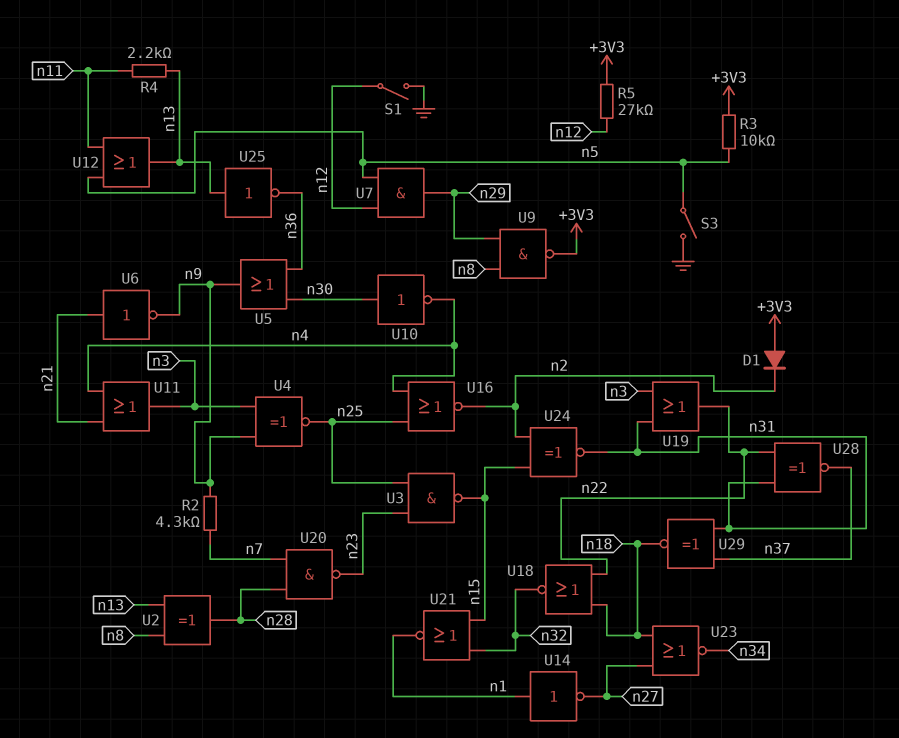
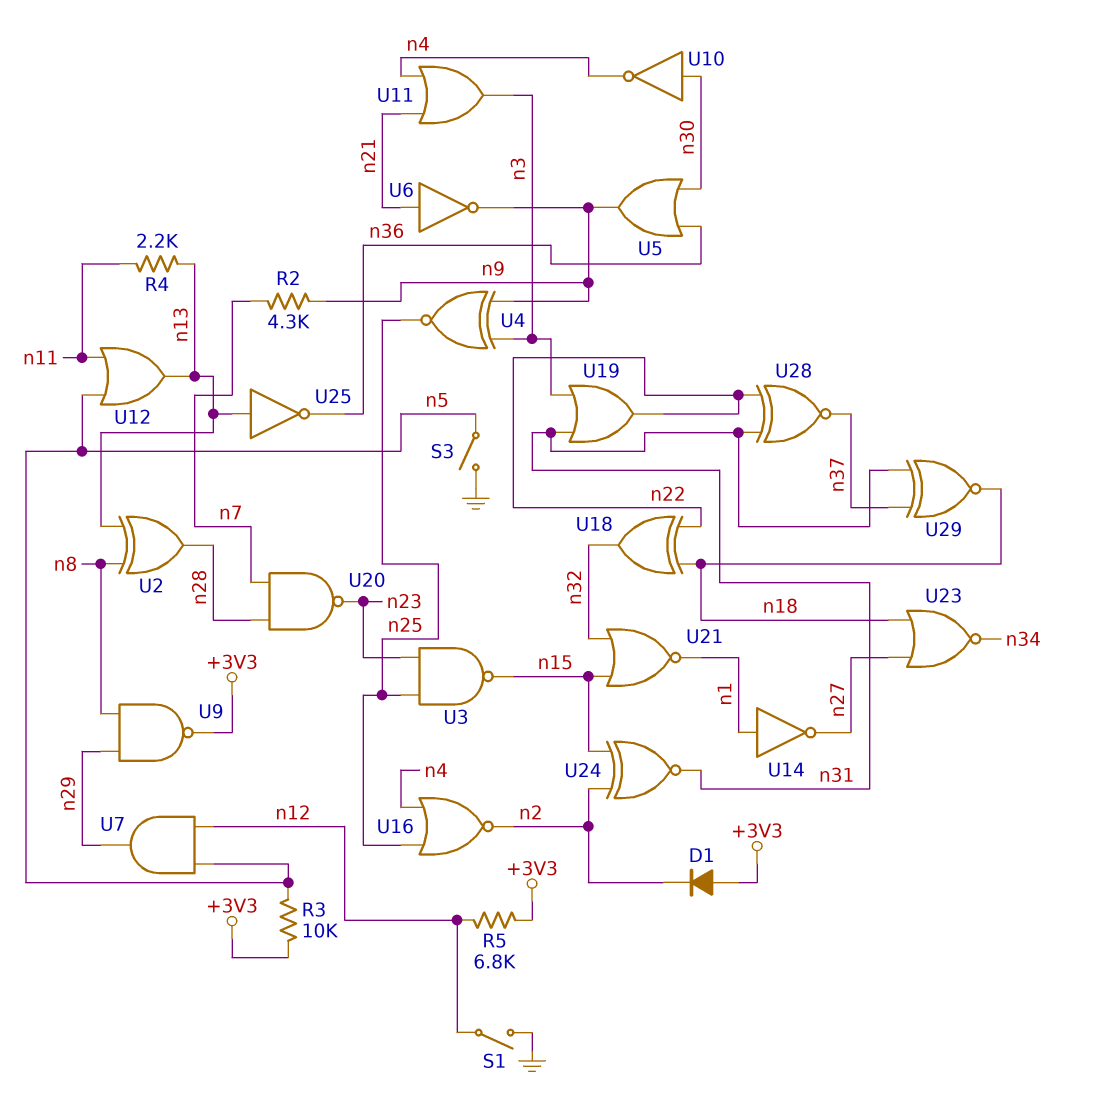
R5: 27k (+3V3, n12) -> 6.8k (+3V3, n12)
U18: NOR (in n18, in n22, out n32) -> XOR (in n18, in n22, out n32)

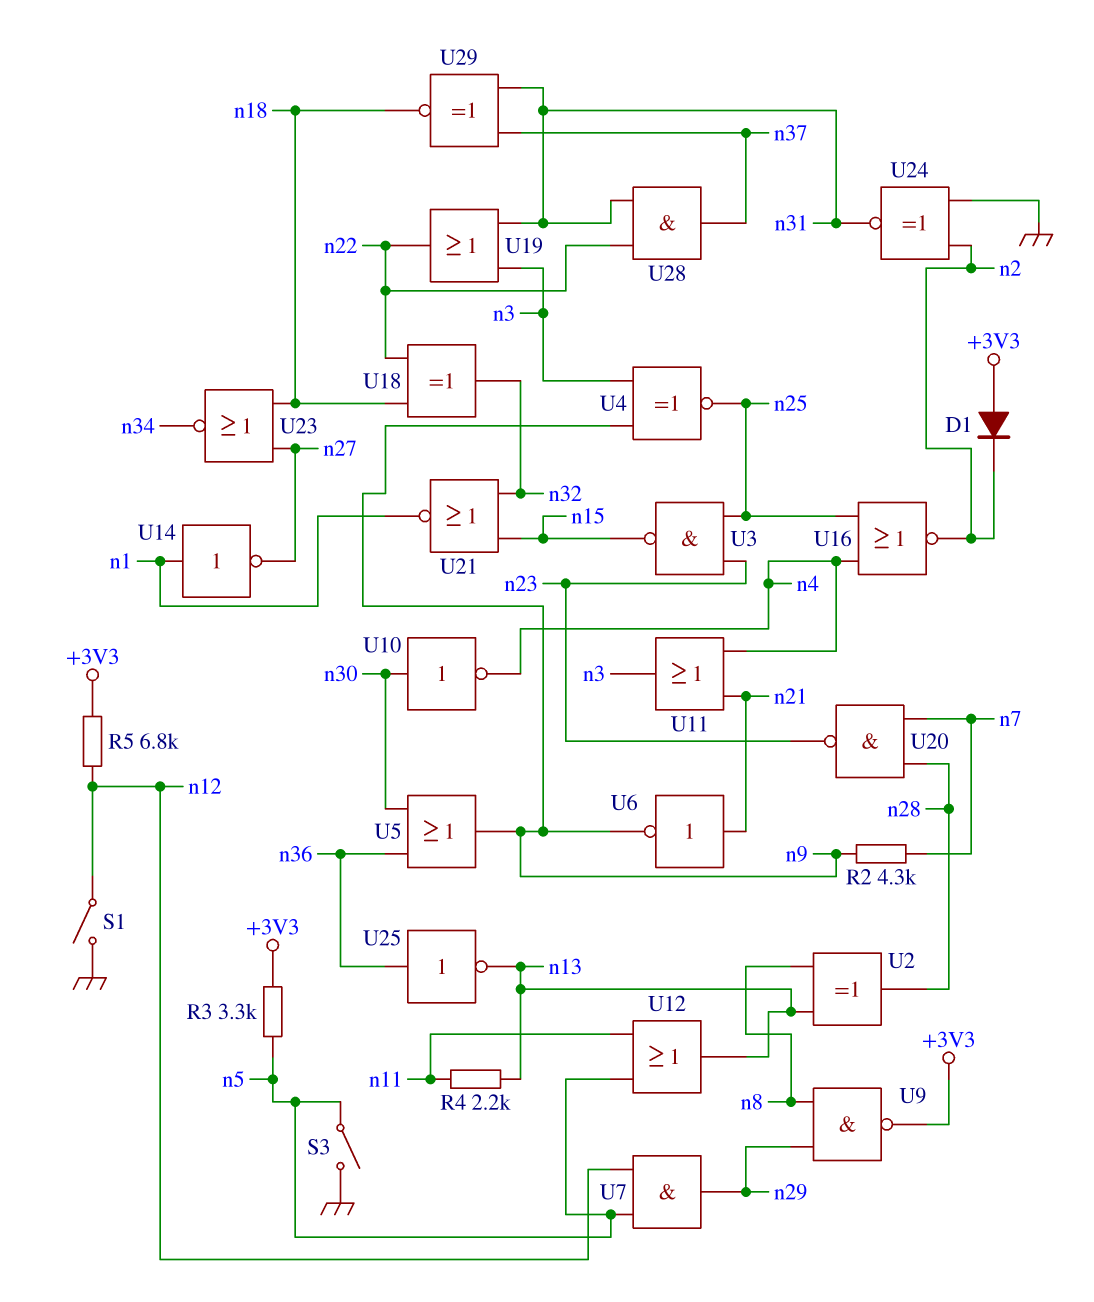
R3: 10k (+3V3, n5) -> 3.3k (+3V3, n5)
U24: XNOR (in n2, in n15, out n31) -> XNOR (in GND, in n2, out n31)
U25: NOT (in n13, out n36) -> NOT (in n36, out n13)
U28: XNOR (in n22, in n31, out n37) -> AND (in n22, in n31, out n37)

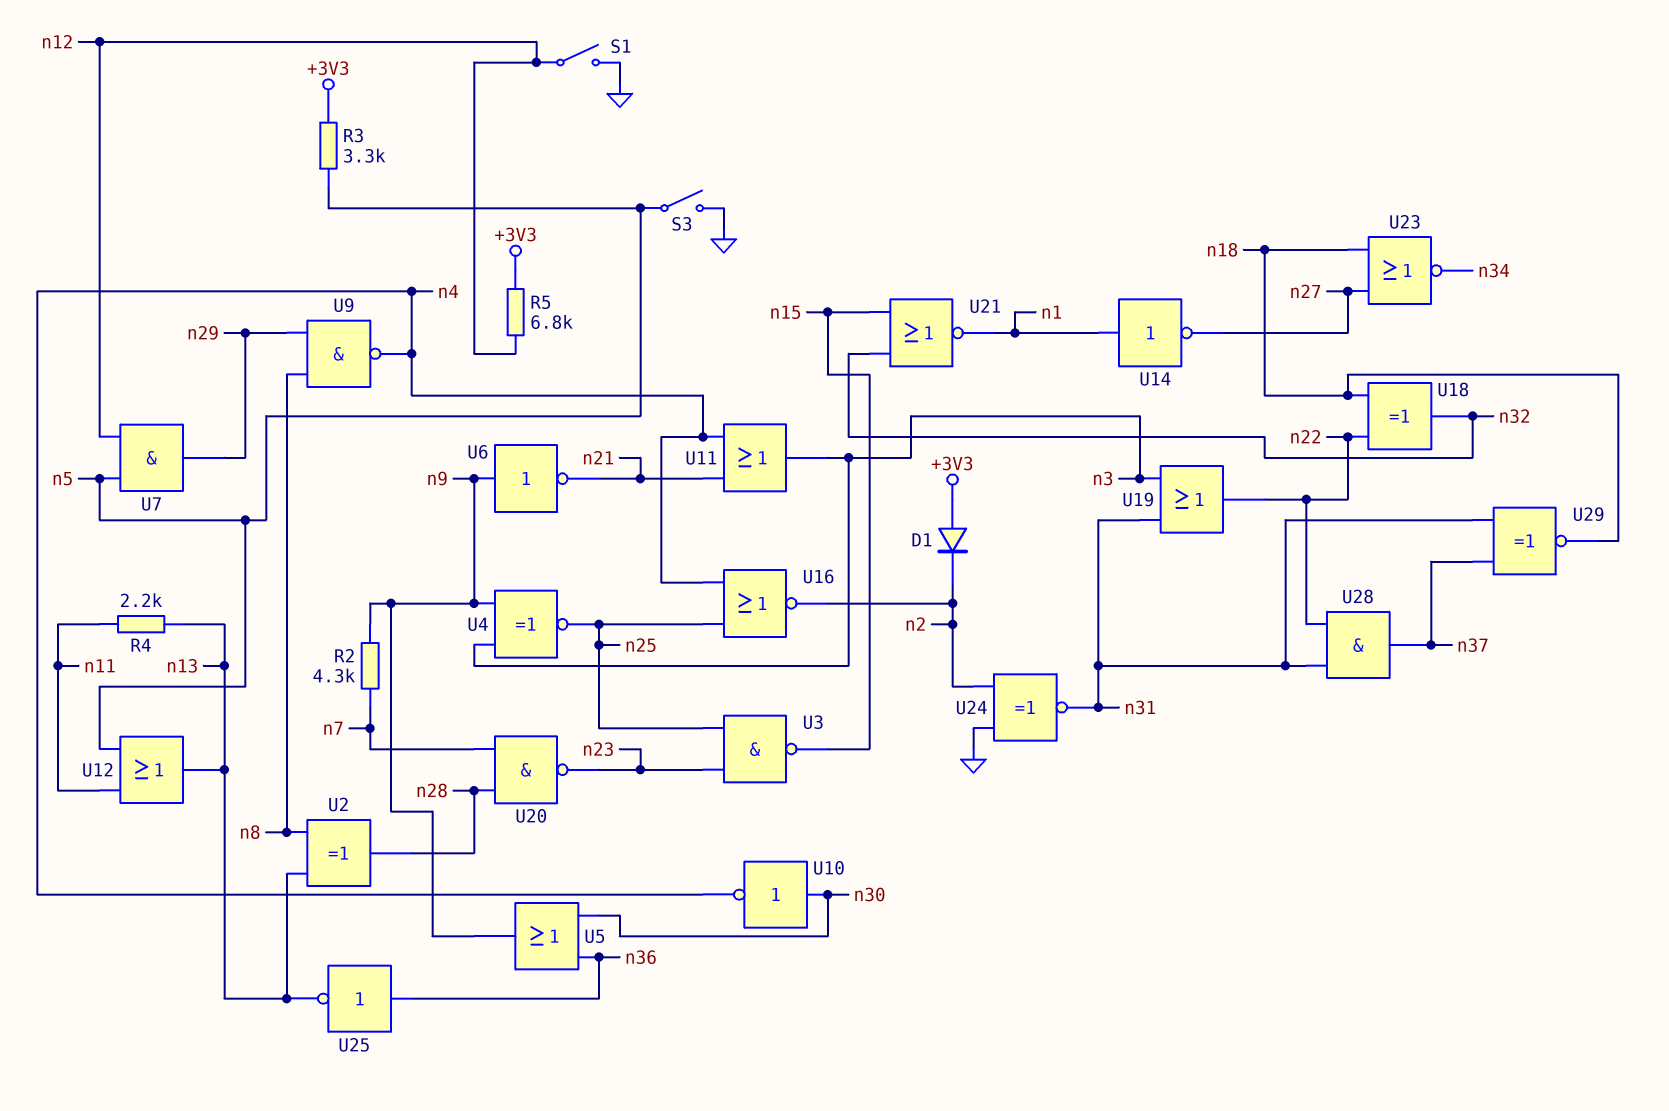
U6: NOT (in n21, out n9) -> NOT (in n9, out n21)
U9: NAND (in n8, in n29, out +3V3) -> NAND (in n8, in n29, out n4)

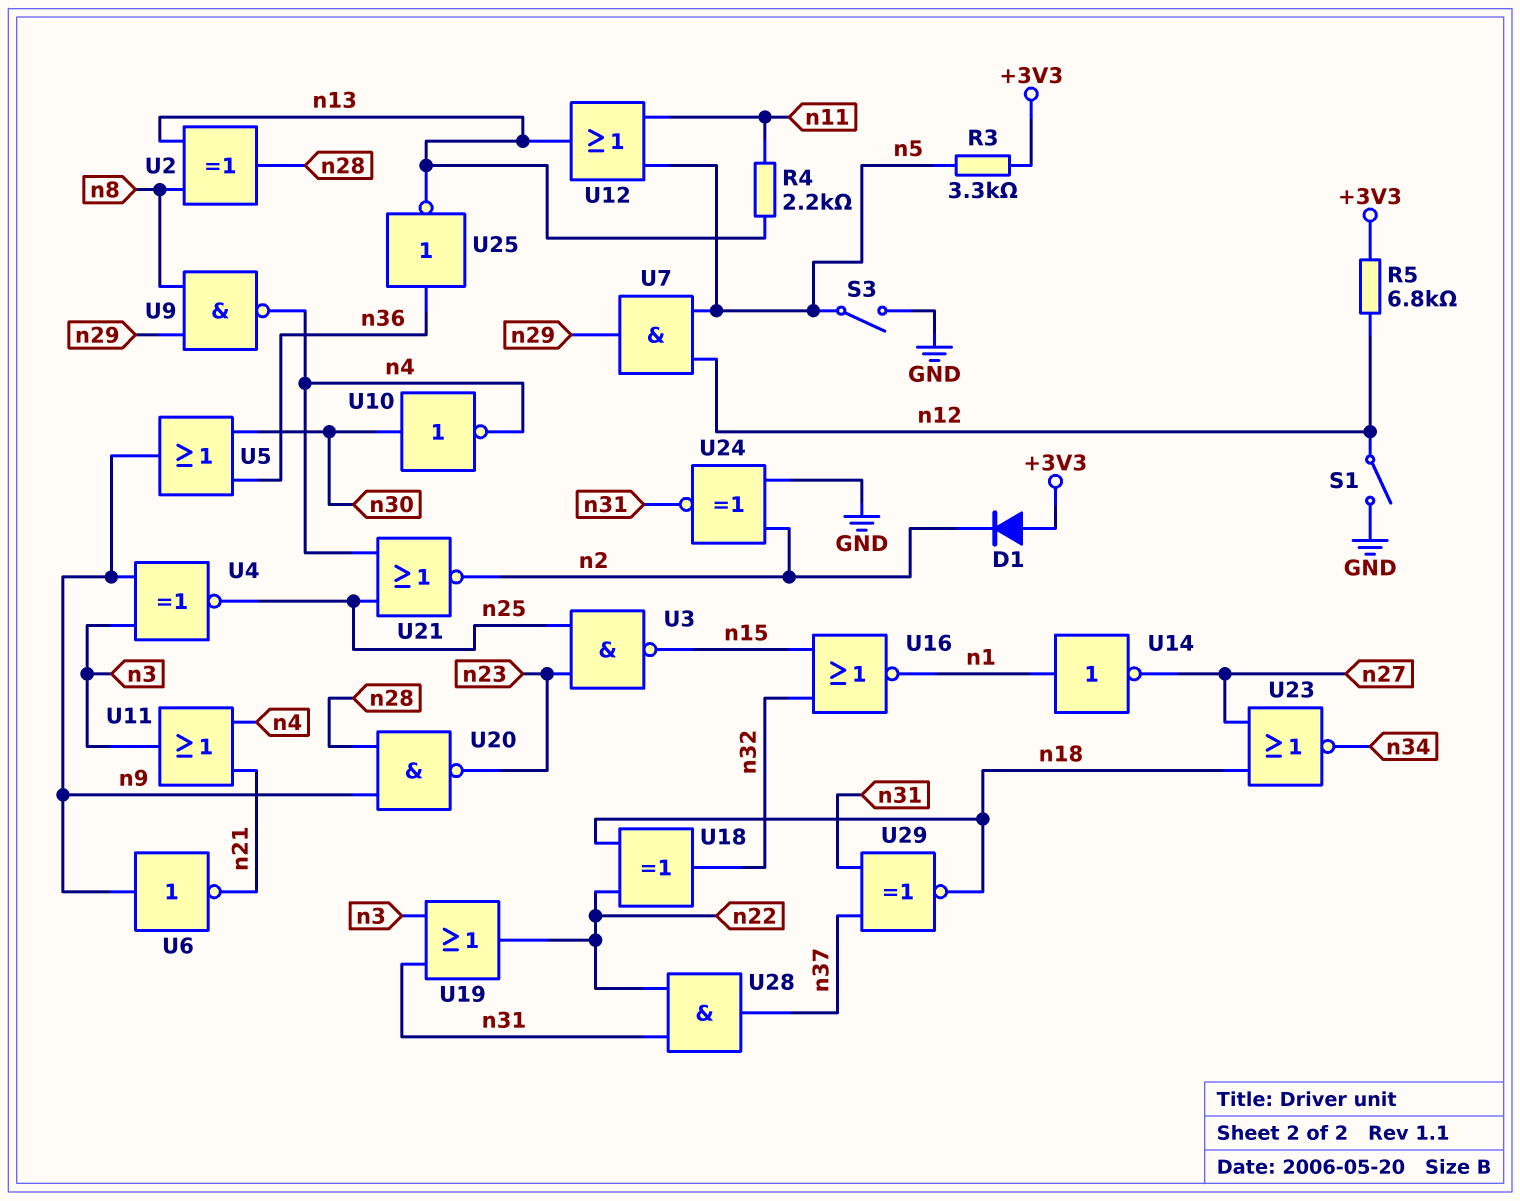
R2: 4.3k (n7, n9) -> none
U16: NOR (in n4, in n25, out n2) -> NOR (in n15, in n32, out n1)
U20: NAND (in n7, in n28, out n23) -> NAND (in n9, in n28, out n23)
U21: NOR (in n15, in n32, out n1) -> NOR (in n4, in n25, out n2)

